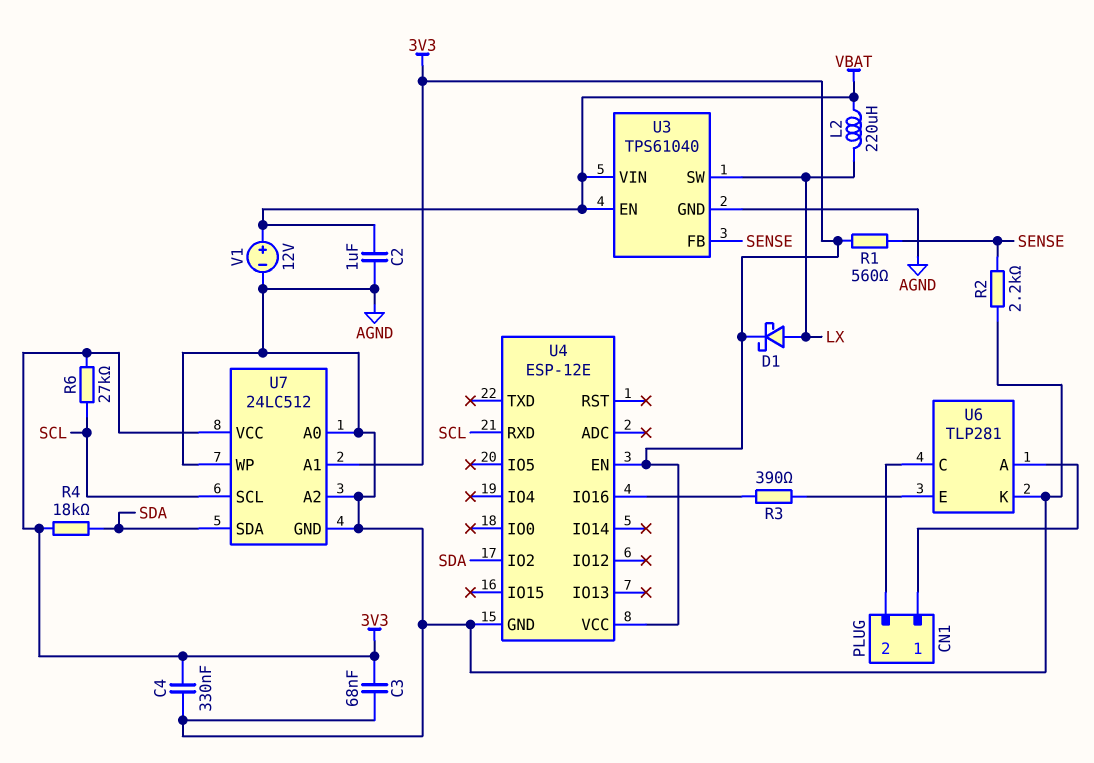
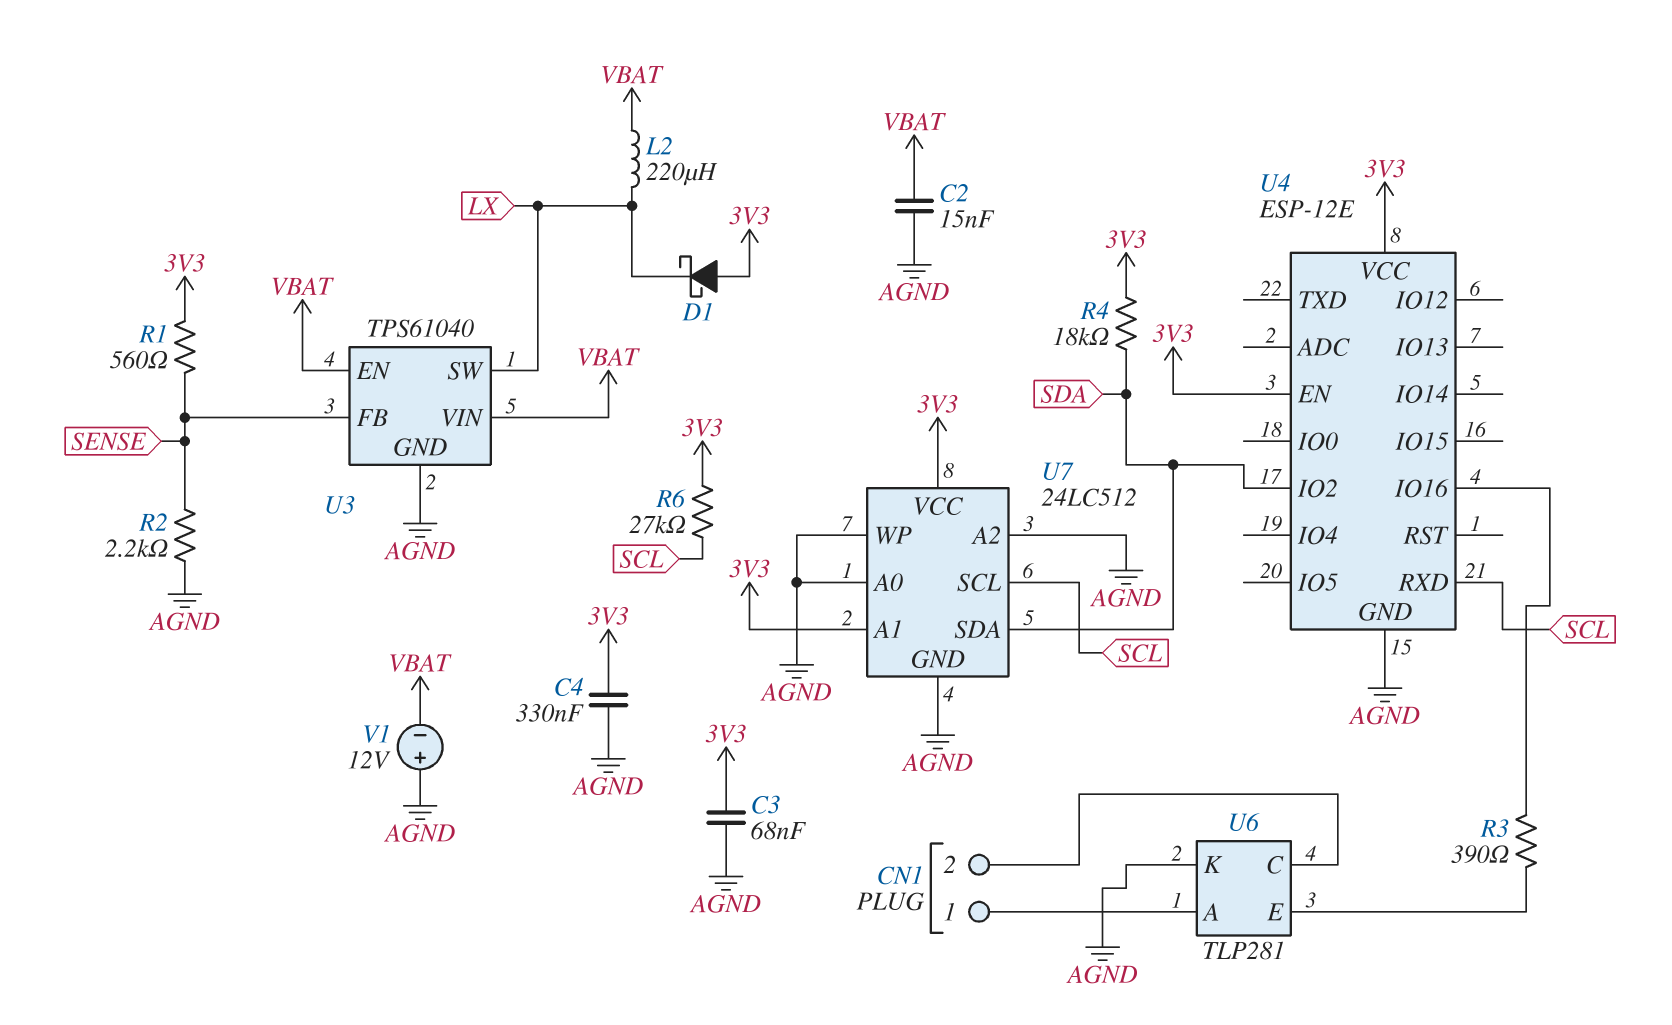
C2: 1uF (AGND, VBAT) -> 15nF (AGND, VBAT)
D1: schottky (A LX, K 3V3) -> schottky (A 3V3, K LX)
V1: 12V (plus VBAT, minus AGND) -> 12V (plus AGND, minus VBAT)

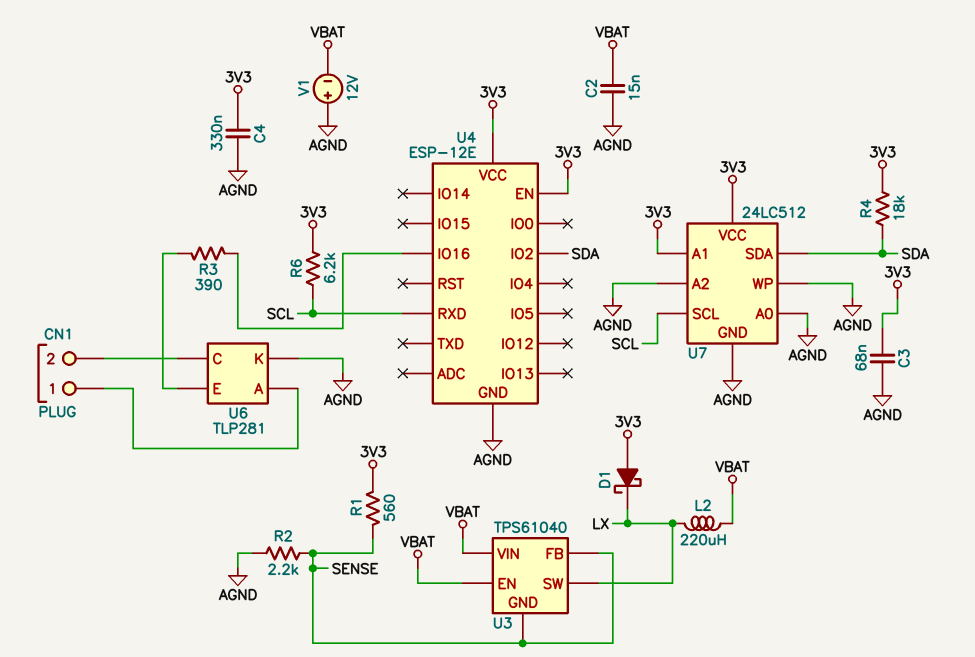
R6: 27k (3V3, SCL) -> 6.2k (3V3, SCL)
U3 pin GND: AGND -> SENSE

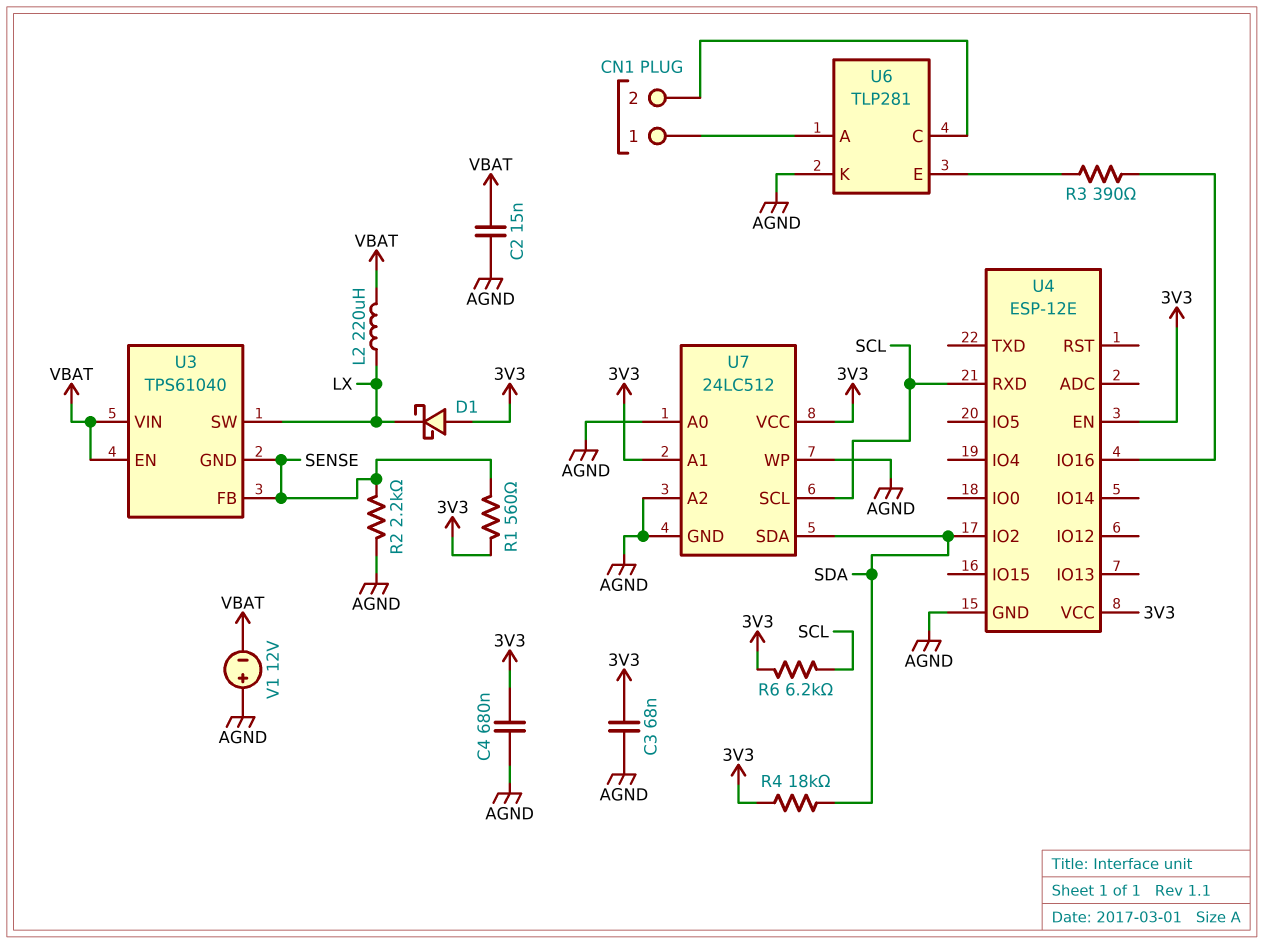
C4: 330nF (3V3, AGND) -> 680nF (3V3, AGND)

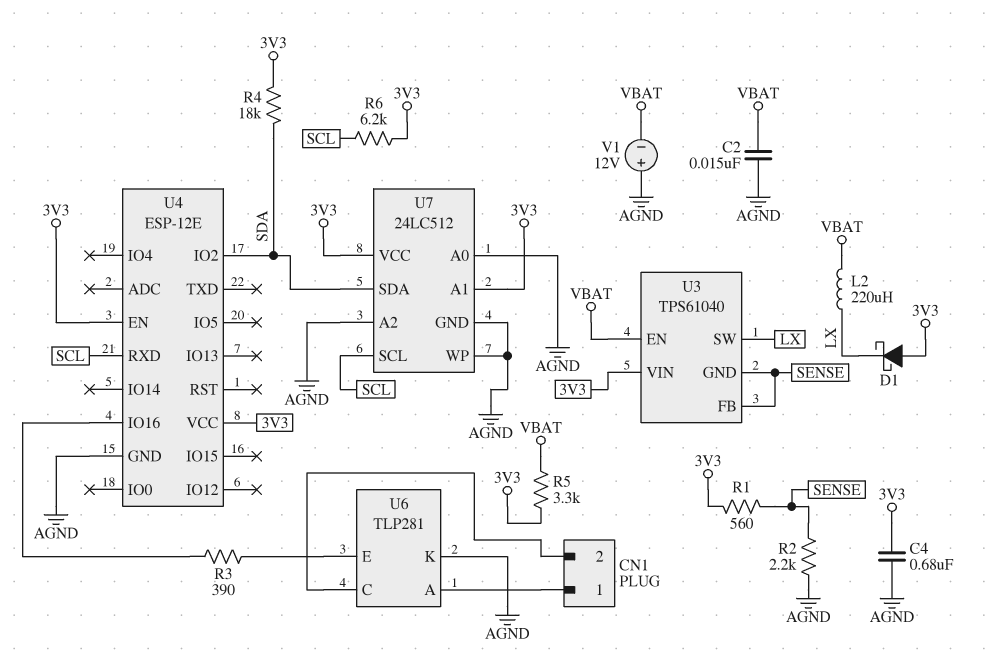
C3: 68nF (3V3, AGND) -> none
R5: none -> 3.3k (3V3, VBAT)
U3 pin VIN: VBAT -> 3V3

